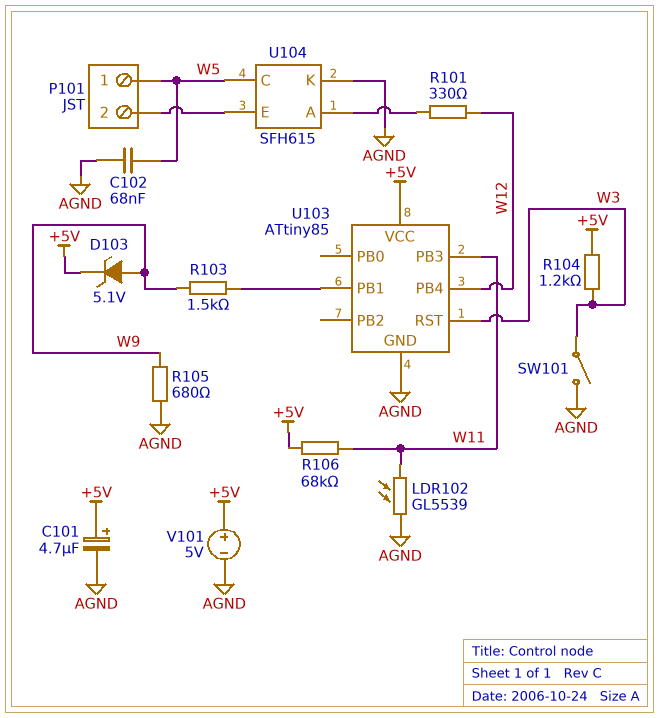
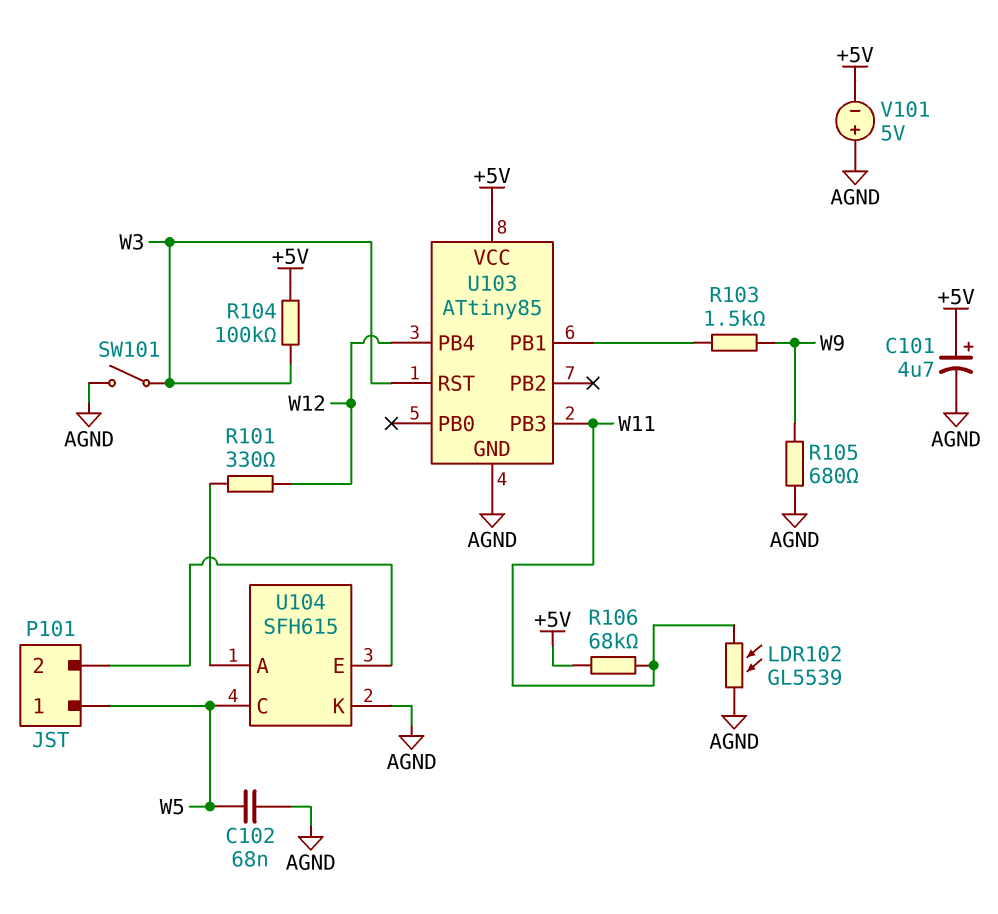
D103: zener 5.1V (A W9, K +5V) -> none
R104: 1.2k (+5V, W3) -> 100k (+5V, W3)
V101: 5V (plus +5V, minus AGND) -> 5V (plus AGND, minus +5V)

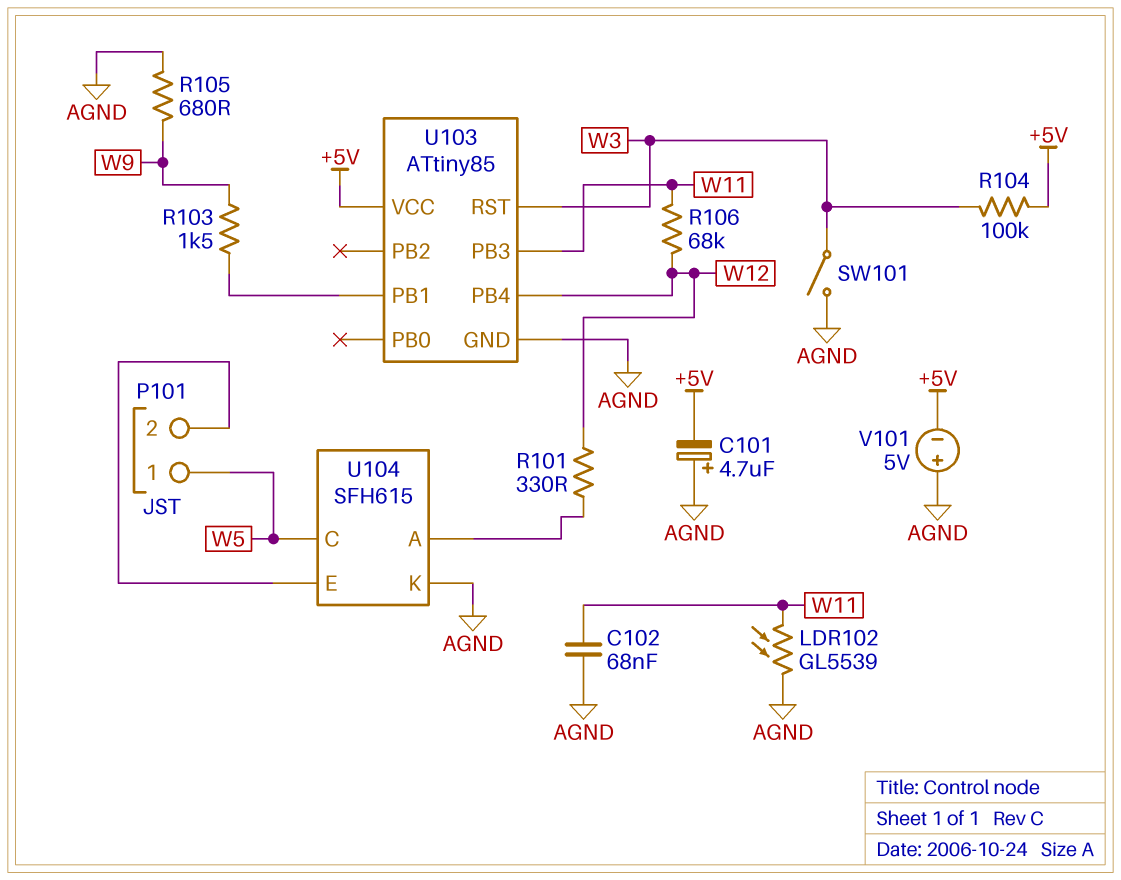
C101: 4.7uF (plus +5V, minus AGND) -> 4.7uF (plus AGND, minus +5V)
C102: 68nF (AGND, W5) -> 68nF (AGND, W11)
R106: 68k (+5V, W11) -> 68k (W11, W12)

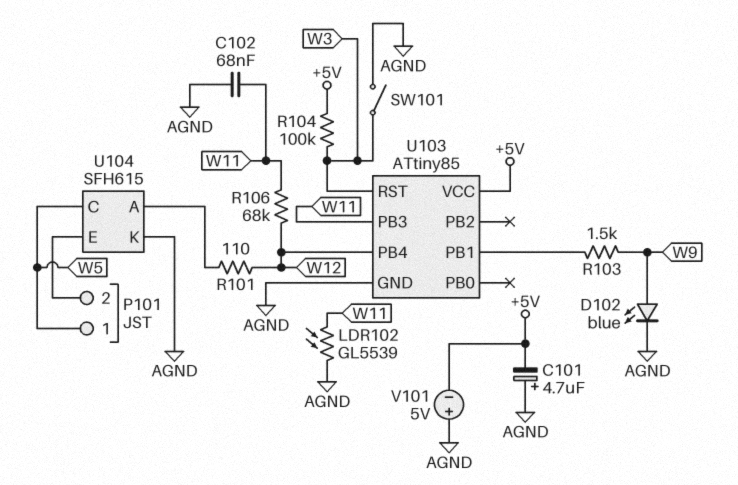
D102: none -> LED blue (A W9, K AGND)
R101: 330 (U104/A, W12) -> 110 (U104/A, W12)
R105: 680 (AGND, W9) -> none

